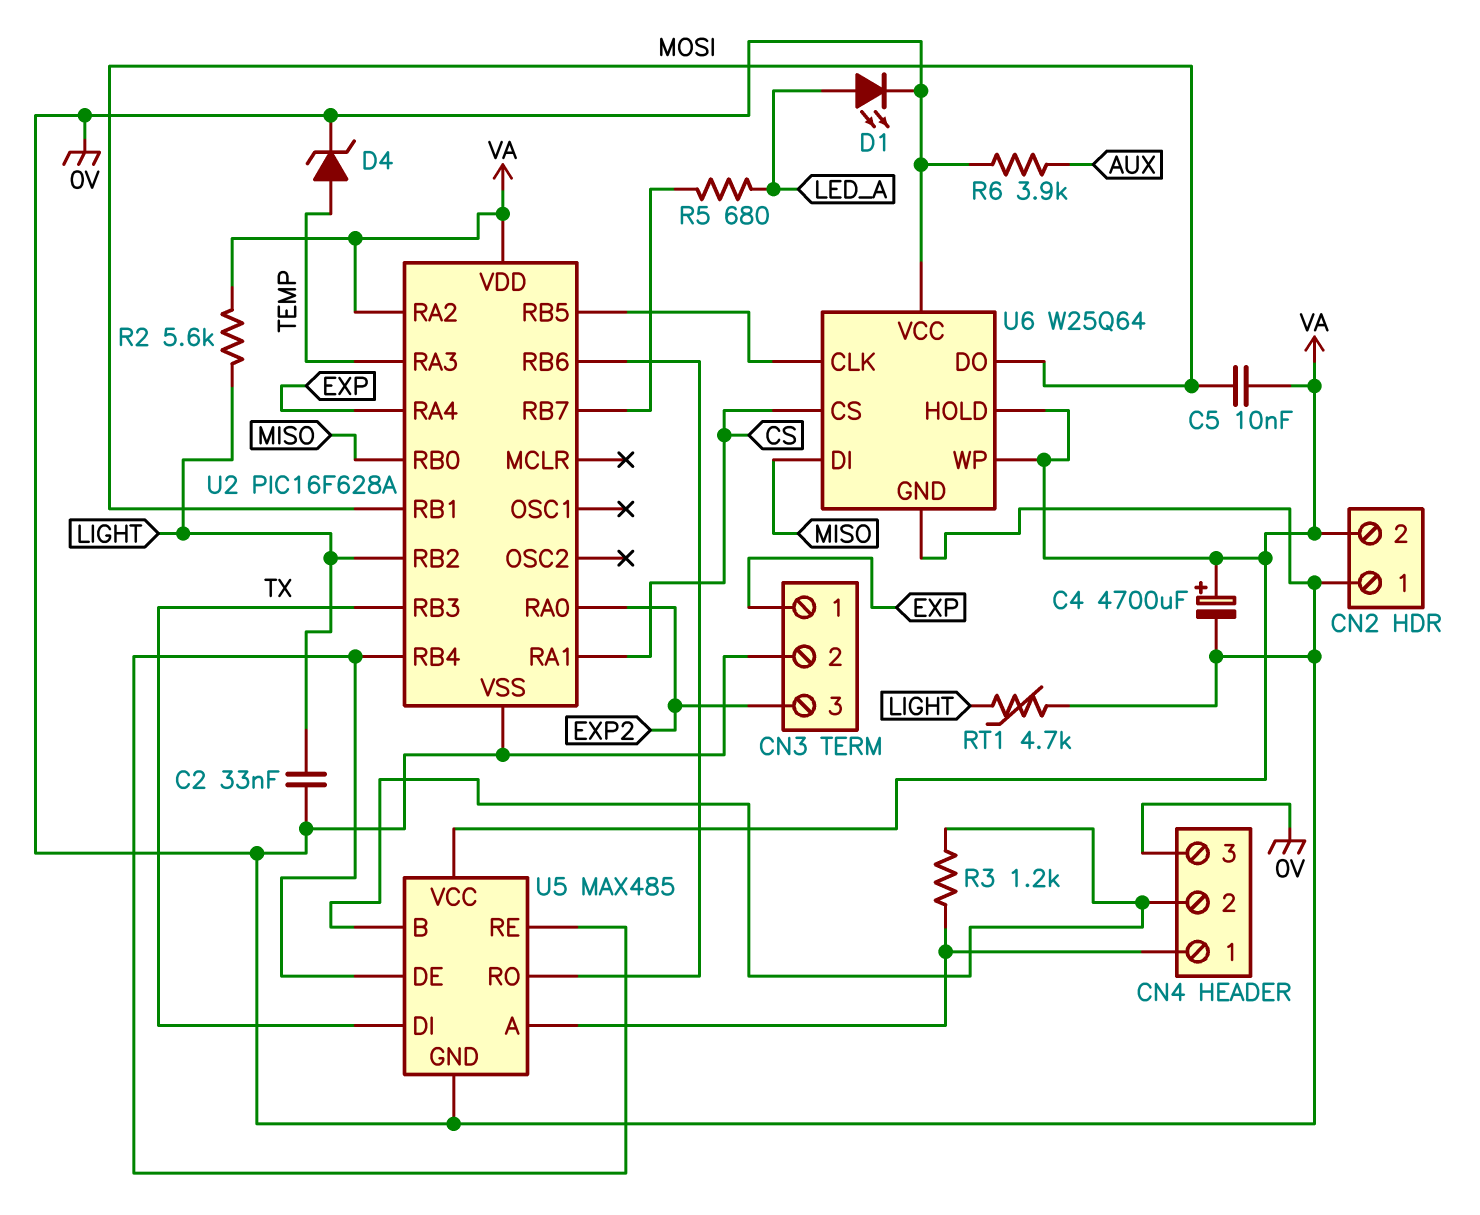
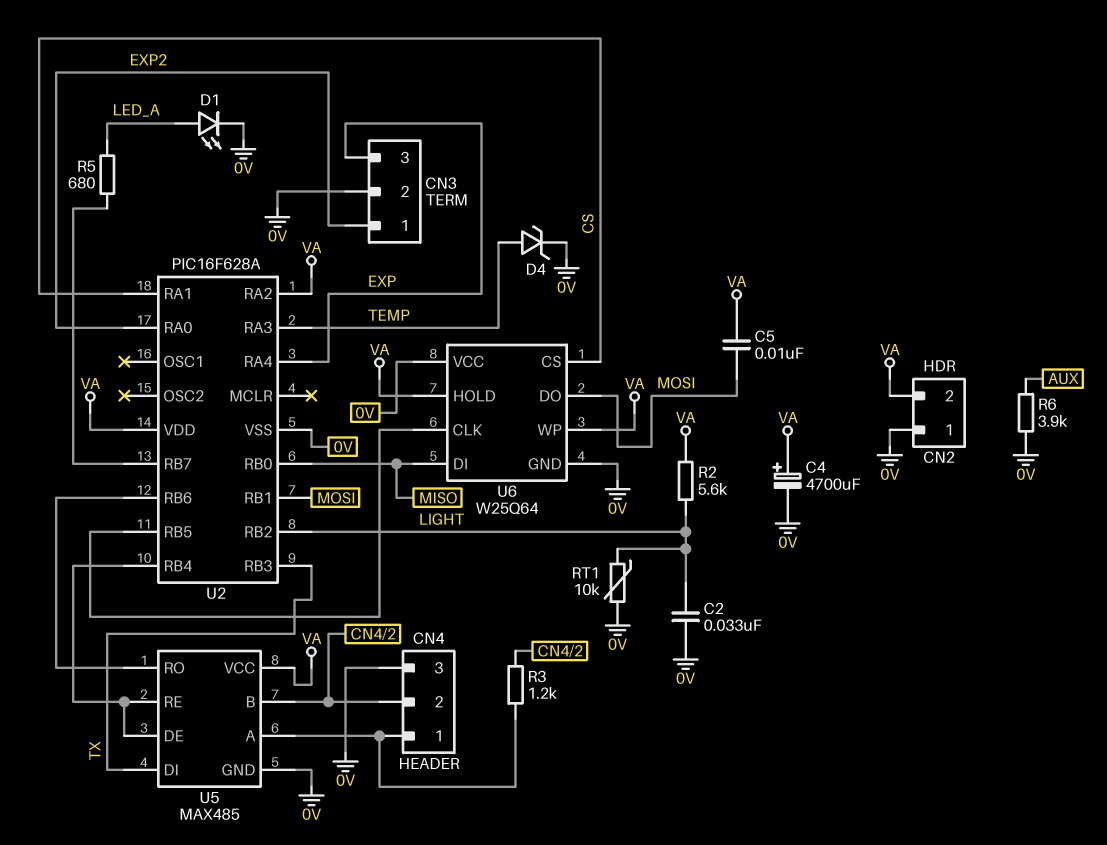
CN3 pin 1: EXP -> EXP2
CN3 pin 3: EXP2 -> EXP
RT1: 4.7k (0V, LIGHT) -> 10k (0V, LIGHT)

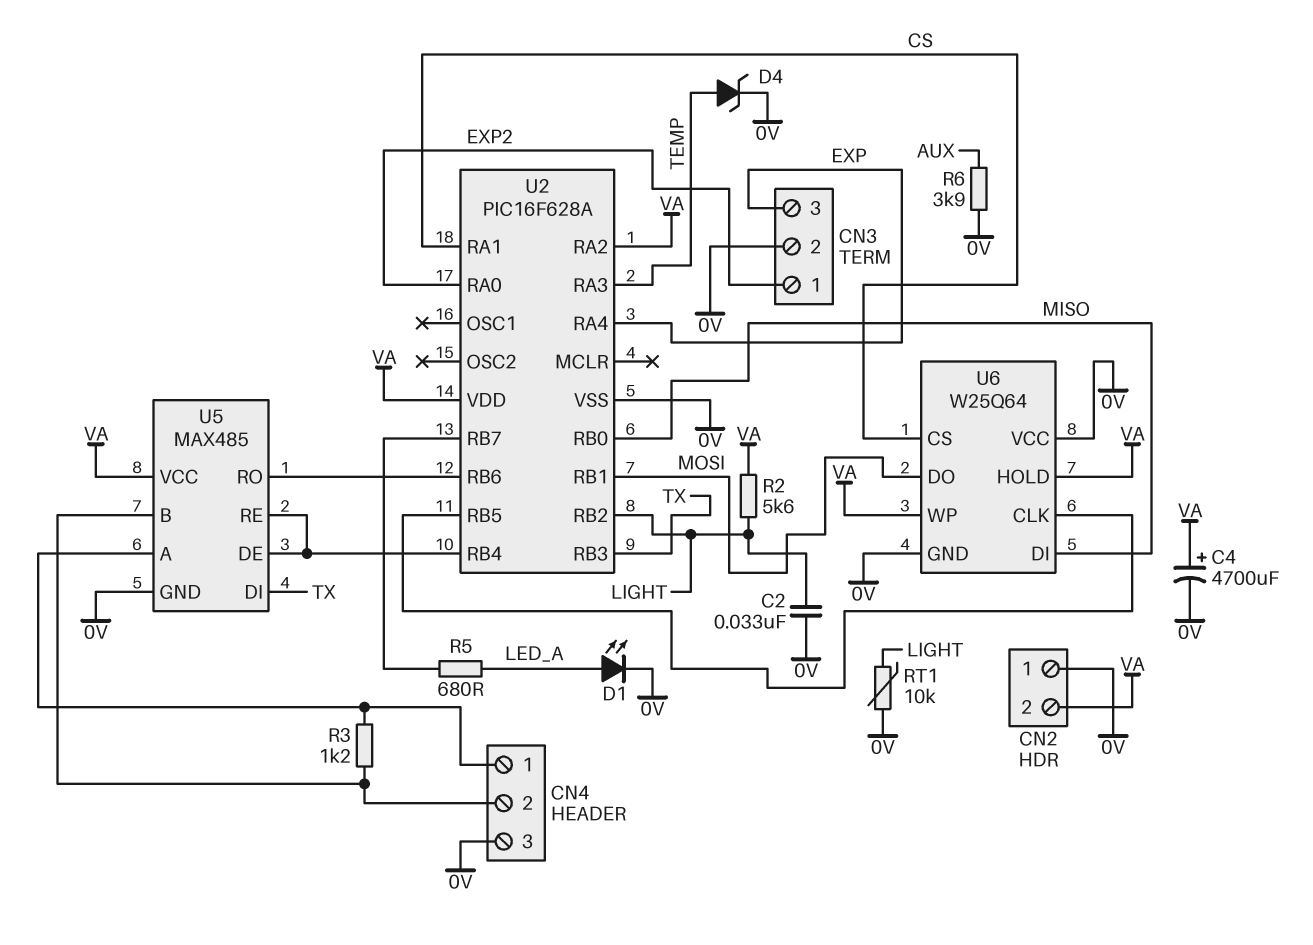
C5: 10nF (MOSI, VA) -> none

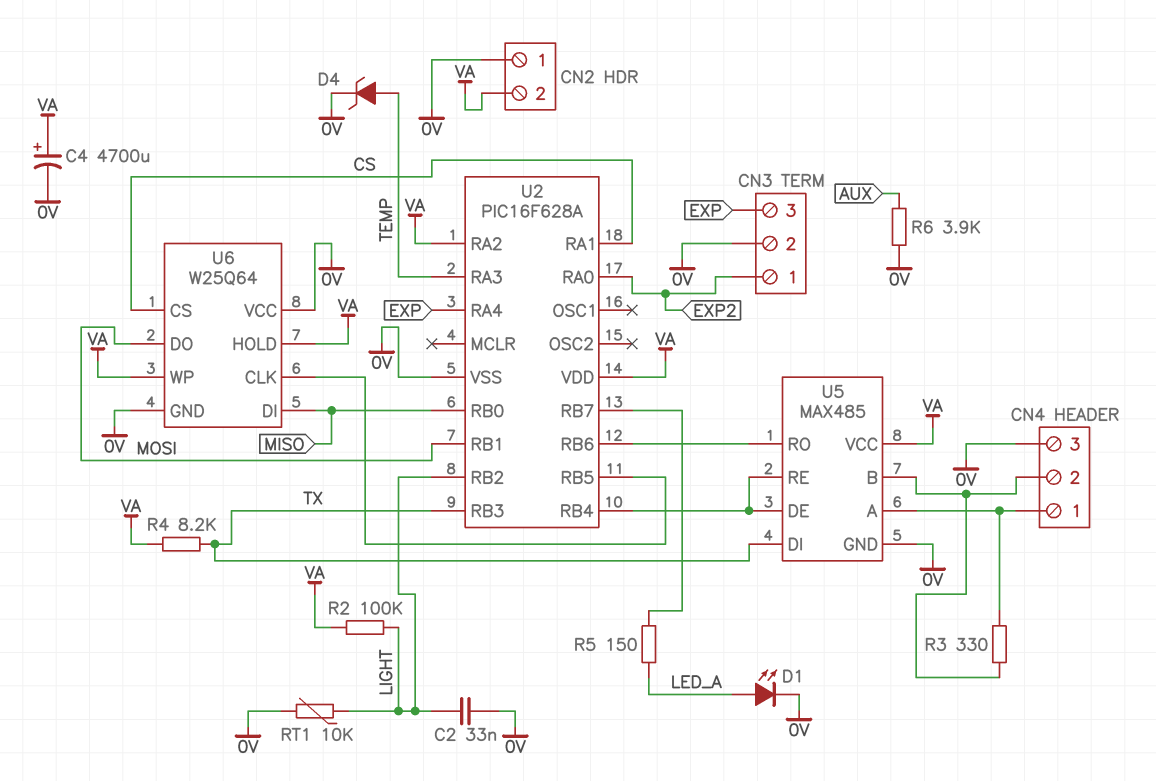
R2: 5.6k (LIGHT, VA) -> 100k (LIGHT, VA)
R3: 1.2k (CN4/1, CN4/2) -> 330 (CN4/1, CN4/2)
R4: none -> 8.2k (TX, VA)
R5: 680 (LED_A, U2/RB7) -> 150 (LED_A, U2/RB7)

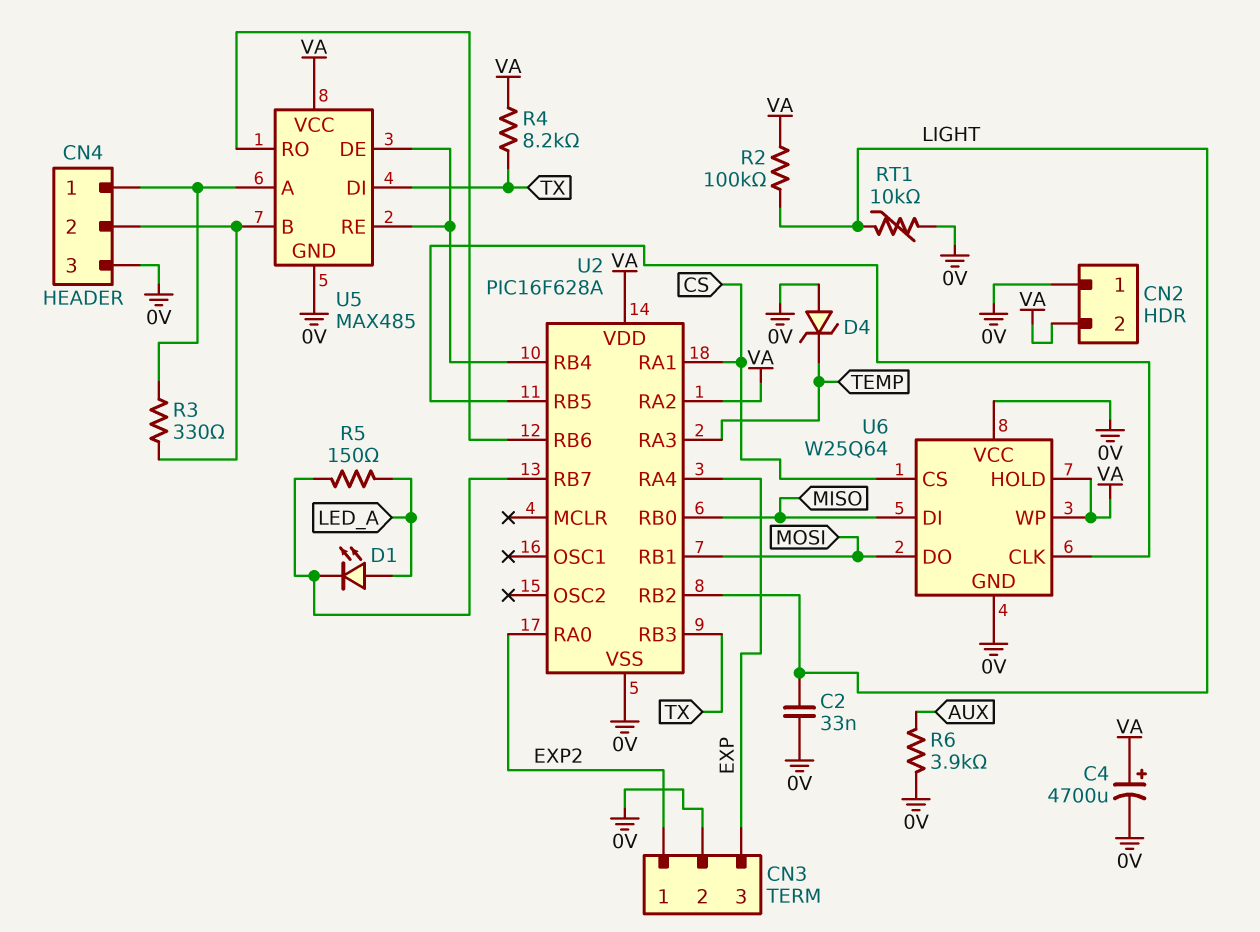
D1: LED (A LED_A, K 0V) -> LED (A LED_A, K U2/RB7)
D4: zener (A TEMP, K 0V) -> zener (A 0V, K TEMP)

